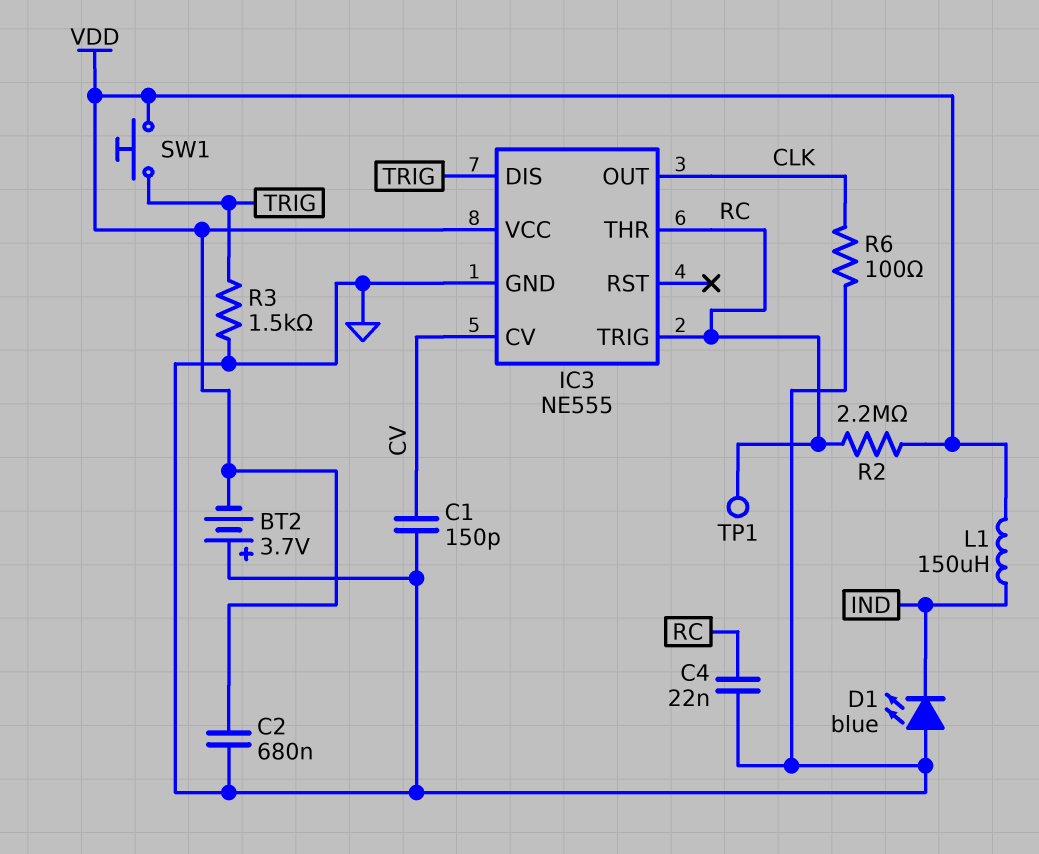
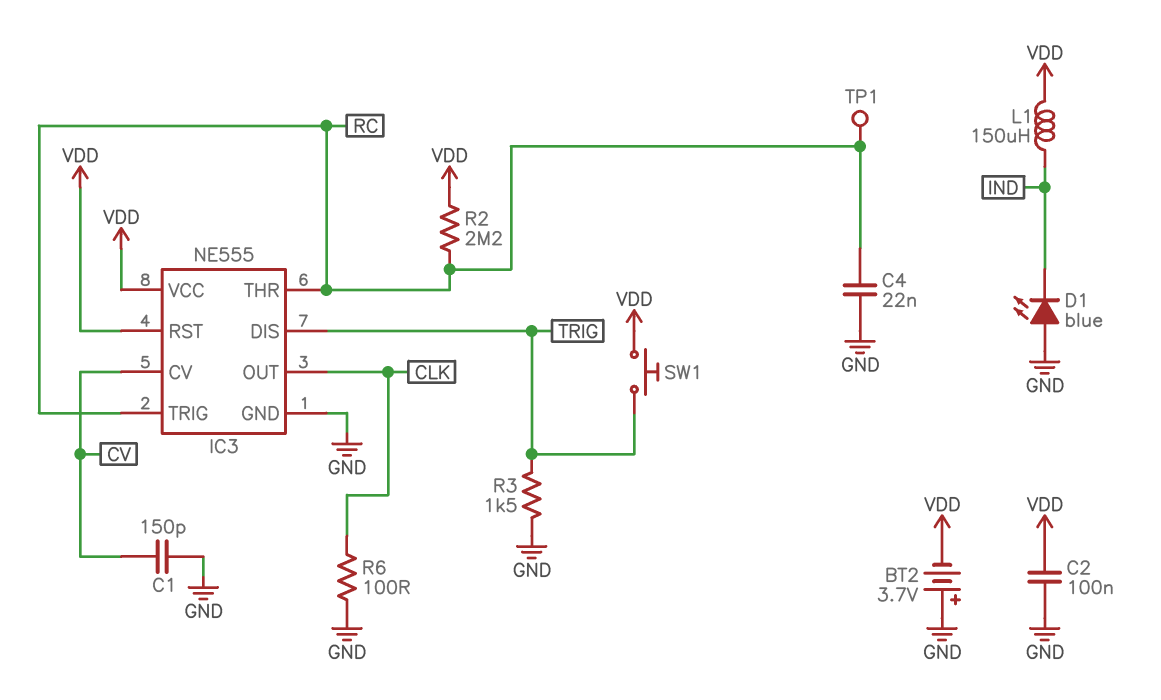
C2: 680nF (GND, VDD) -> 100nF (GND, VDD)
IC3 pin RST: none -> VDD

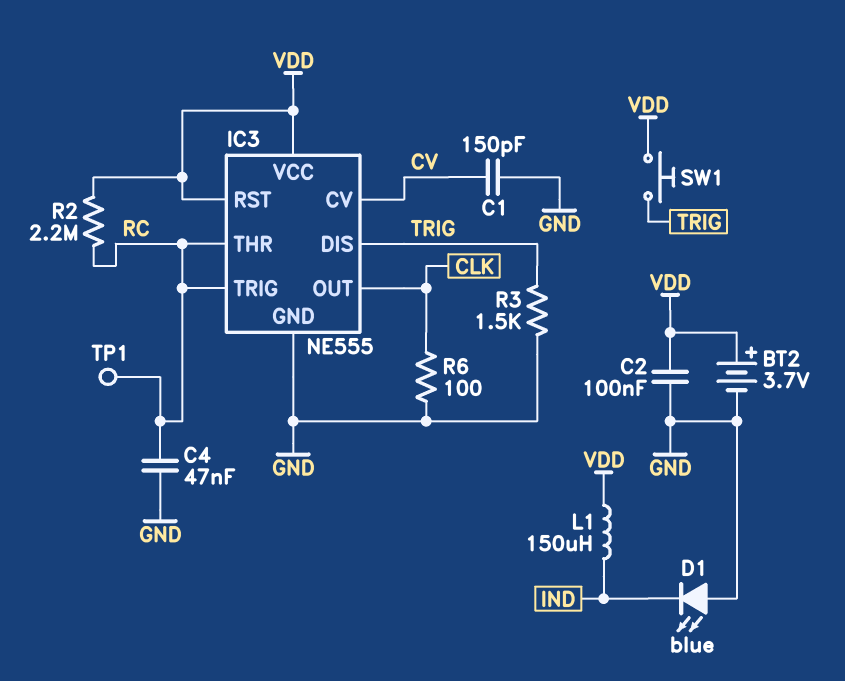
BT2: 3.7V (plus GND, minus VDD) -> 3.7V (plus VDD, minus GND)
C4: 22nF (GND, RC) -> 47nF (GND, RC)

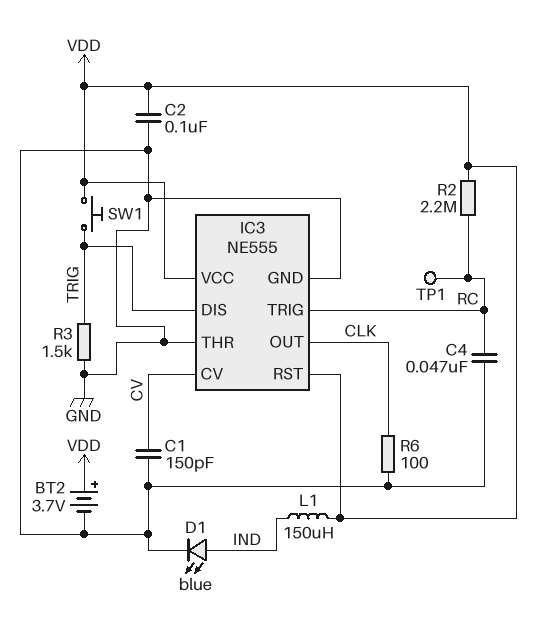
D1: LED blue (A GND, K IND) -> LED blue (A IND, K GND)
IC3 pin THR: RC -> GND

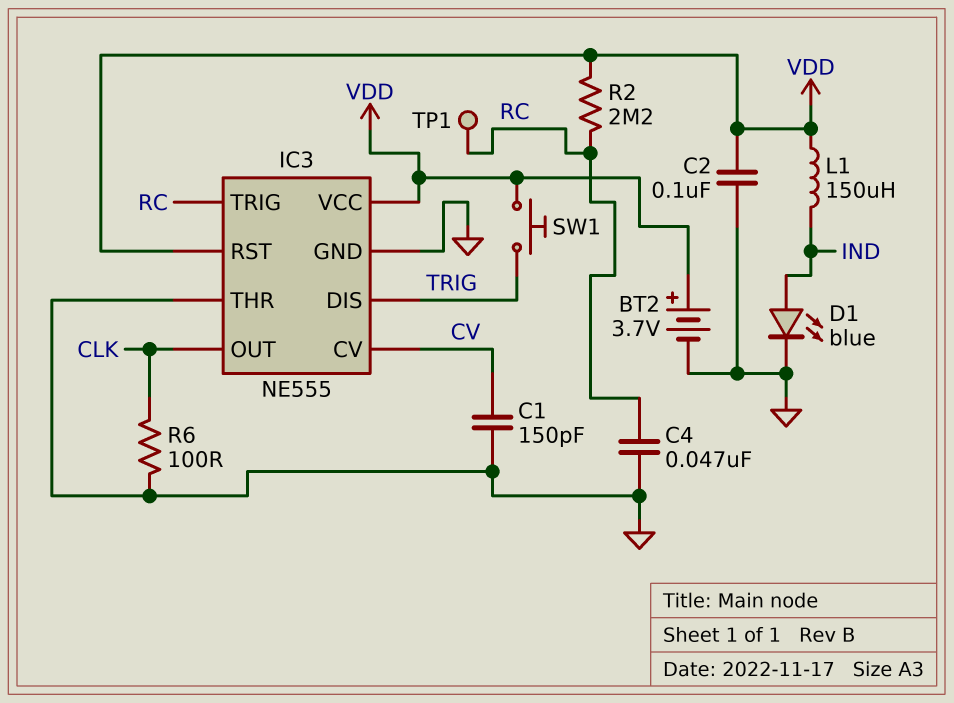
R3: 1.5k (GND, TRIG) -> none

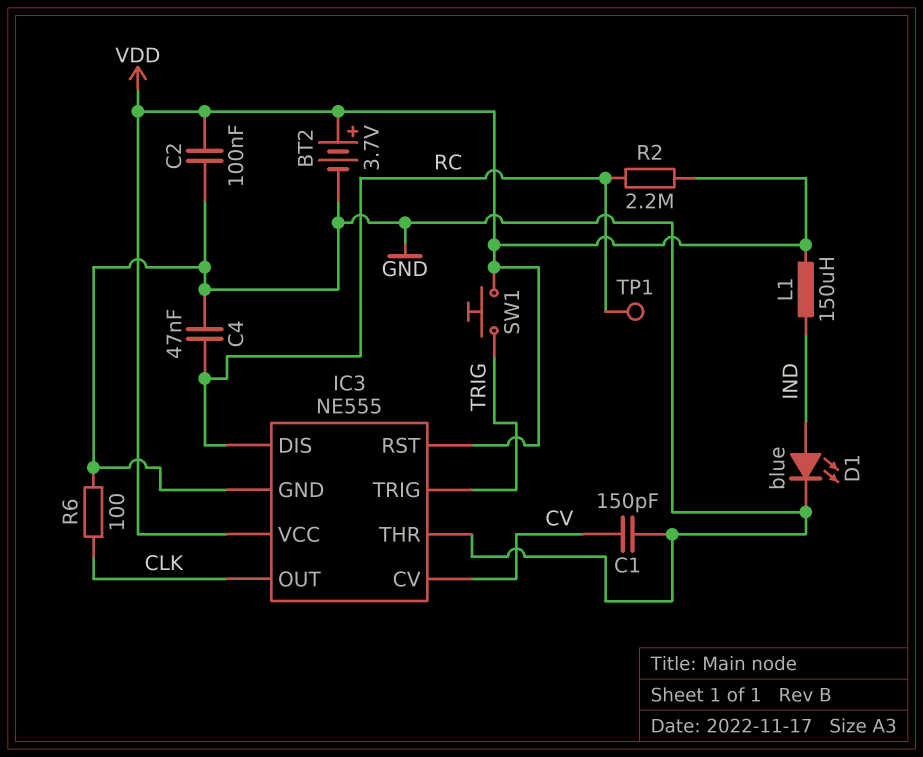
IC3 pin DIS: TRIG -> RC
IC3 pin TRIG: RC -> TRIG

